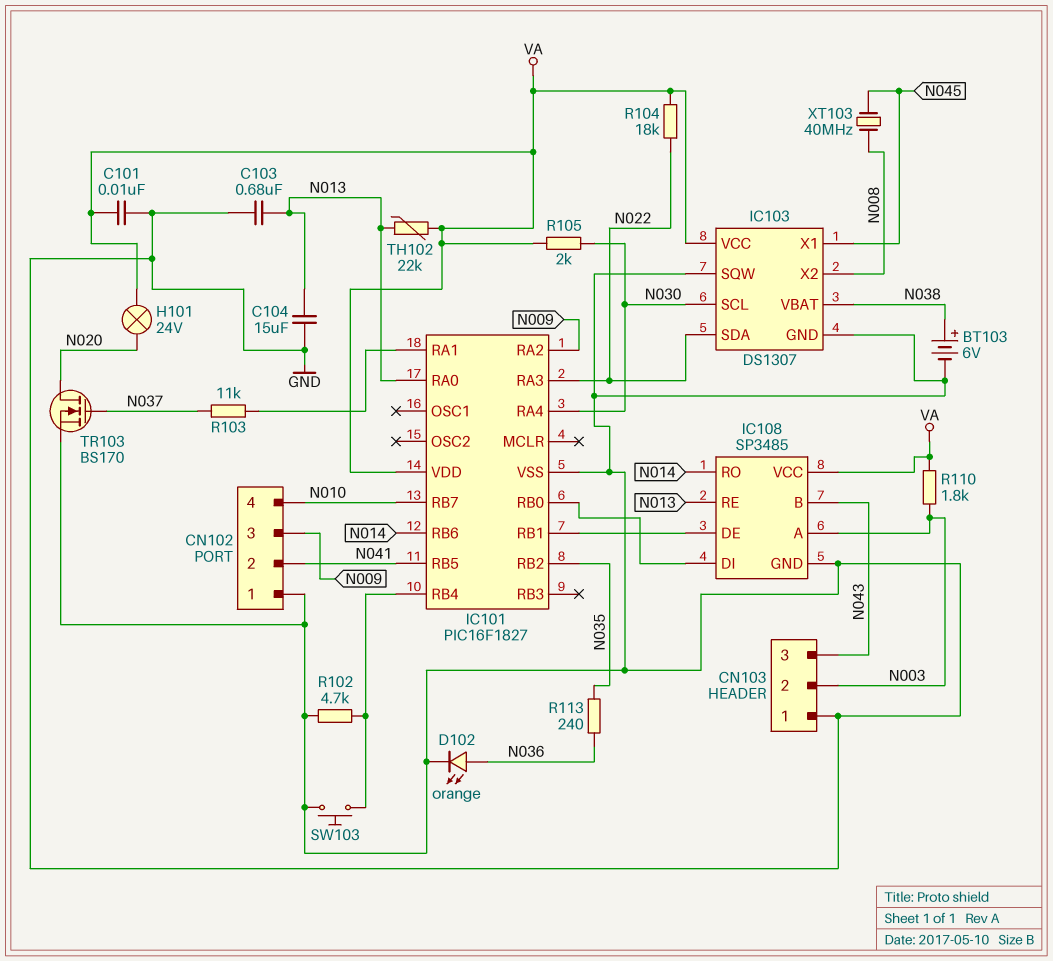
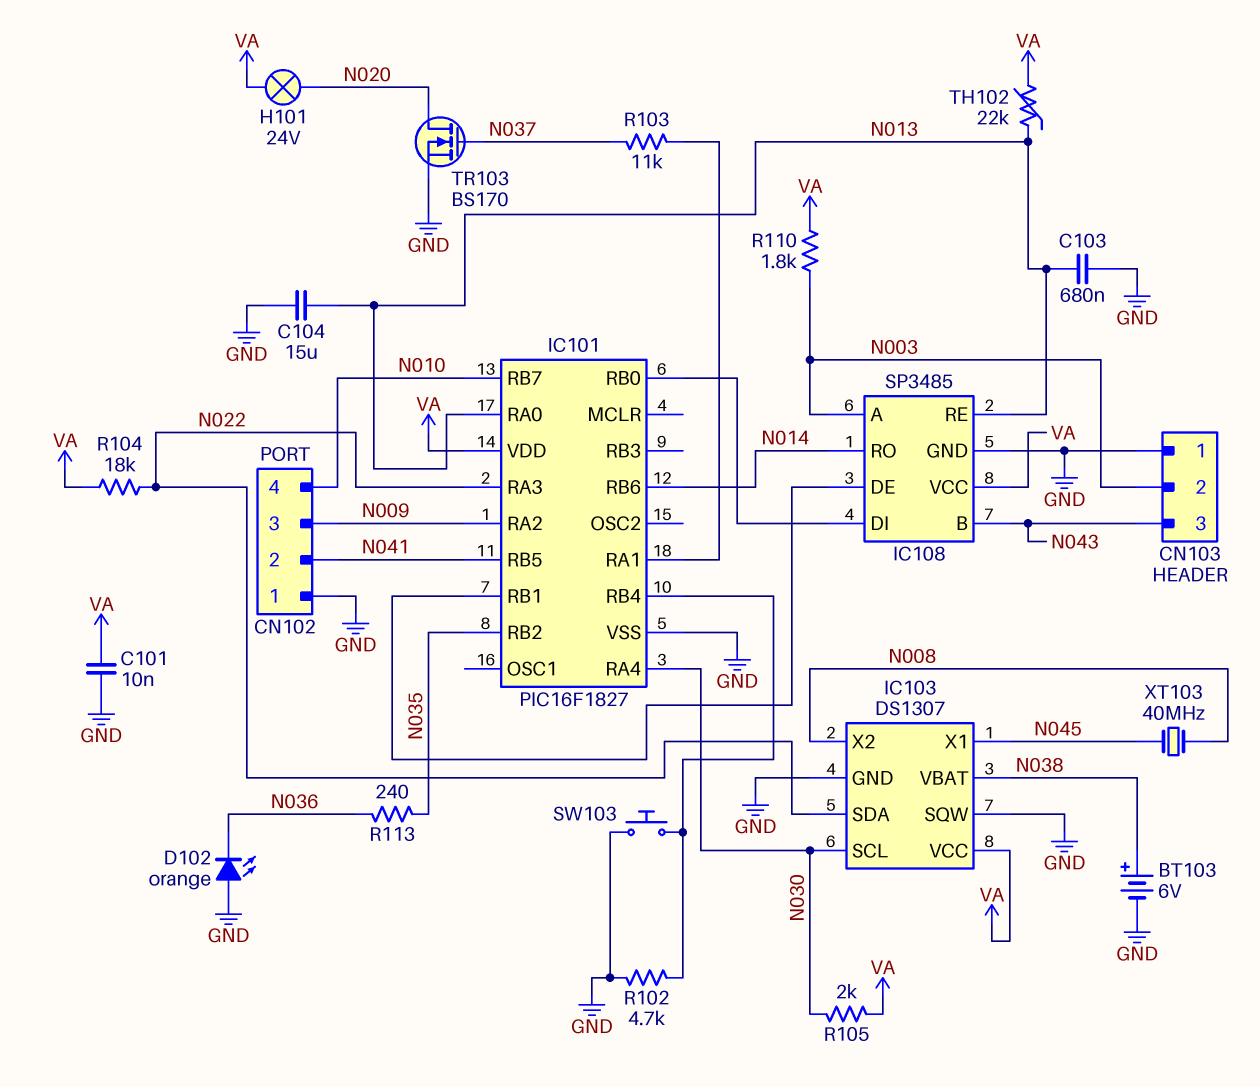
D102: LED orange (A N036, K GND) -> LED orange (A GND, K N036)

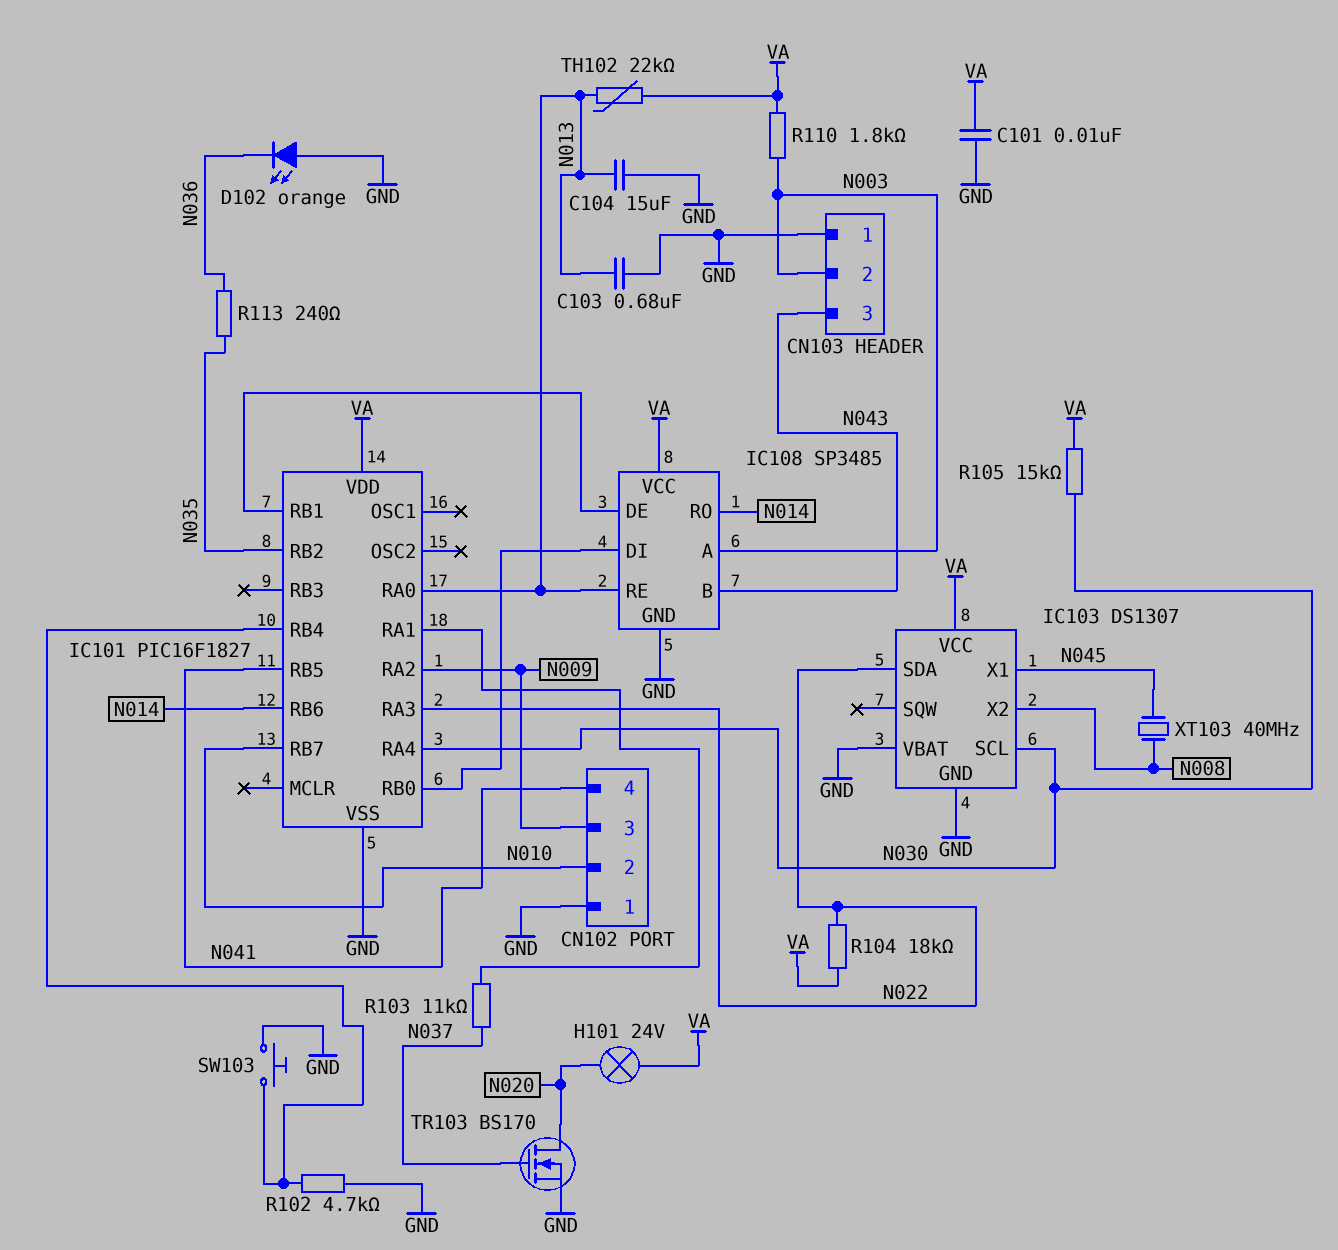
BT103: 6V (plus N038, minus GND) -> none
CN102 pin 2: N041 -> N010
CN102 pin 4: N010 -> N041
IC103 pin SQW: GND -> none
IC103 pin VBAT: N038 -> GND
R105: 2k (N030, VA) -> 15k (N030, VA)

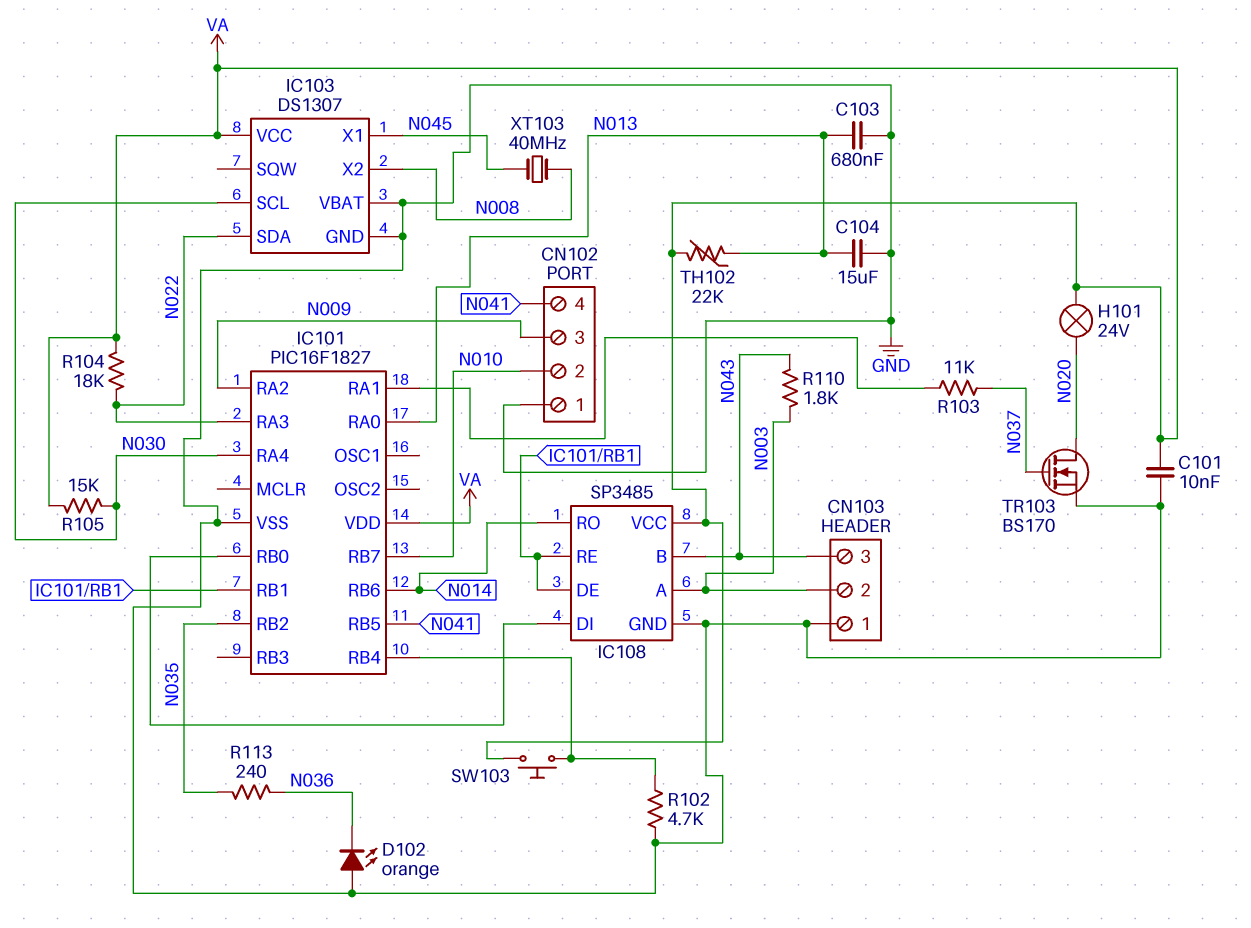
IC108 pin RE: N013 -> IC101/RB1
R110: 1.8k (N003, VA) -> 1.8k (N003, N043)
SW103: button (GND, IC101/RB4) -> button (IC101/RB4, VA)

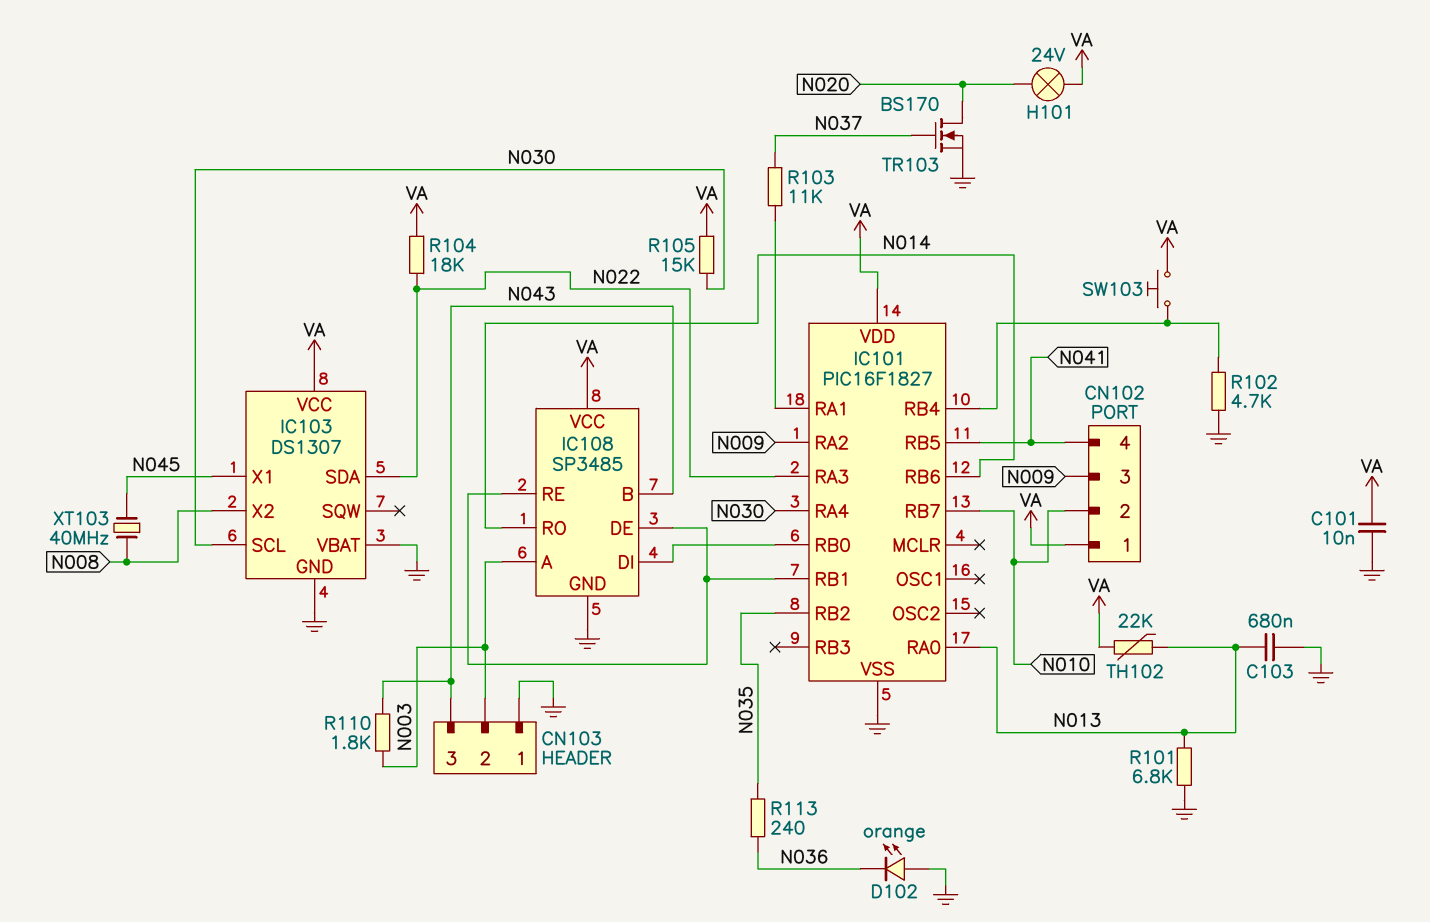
C104: 15uF (GND, N013) -> none
CN102 pin 1: GND -> VA
R101: none -> 6.8k (GND, N013)

